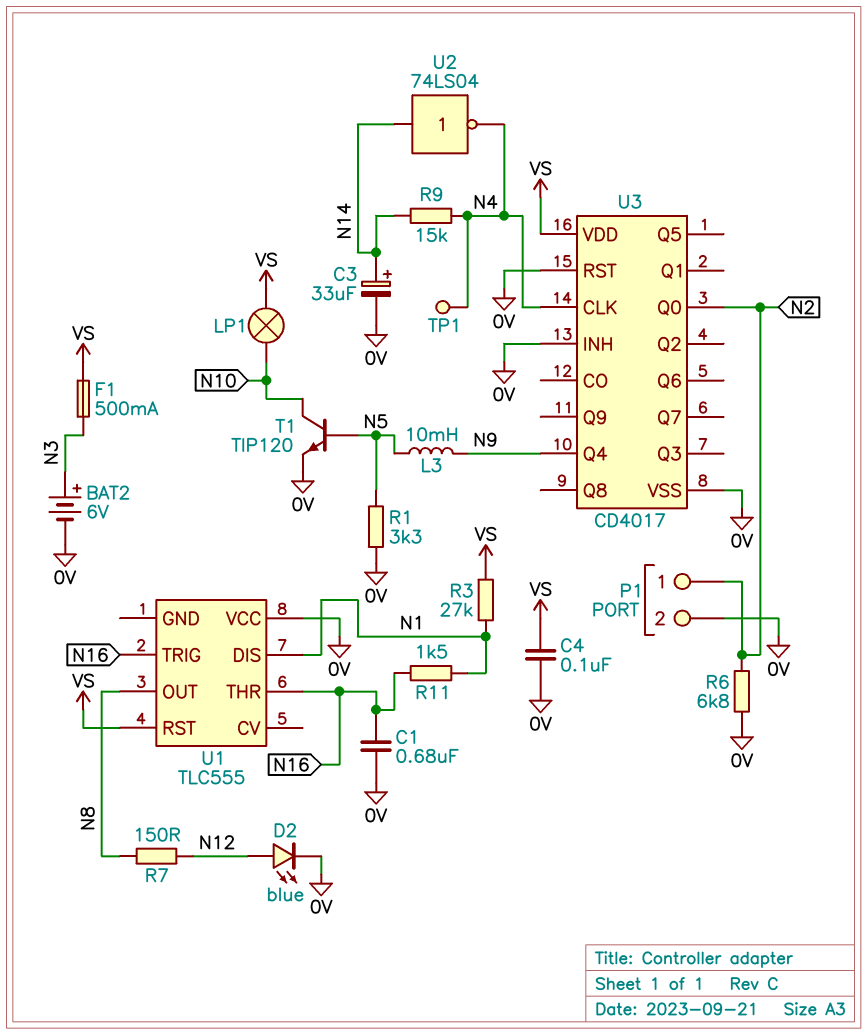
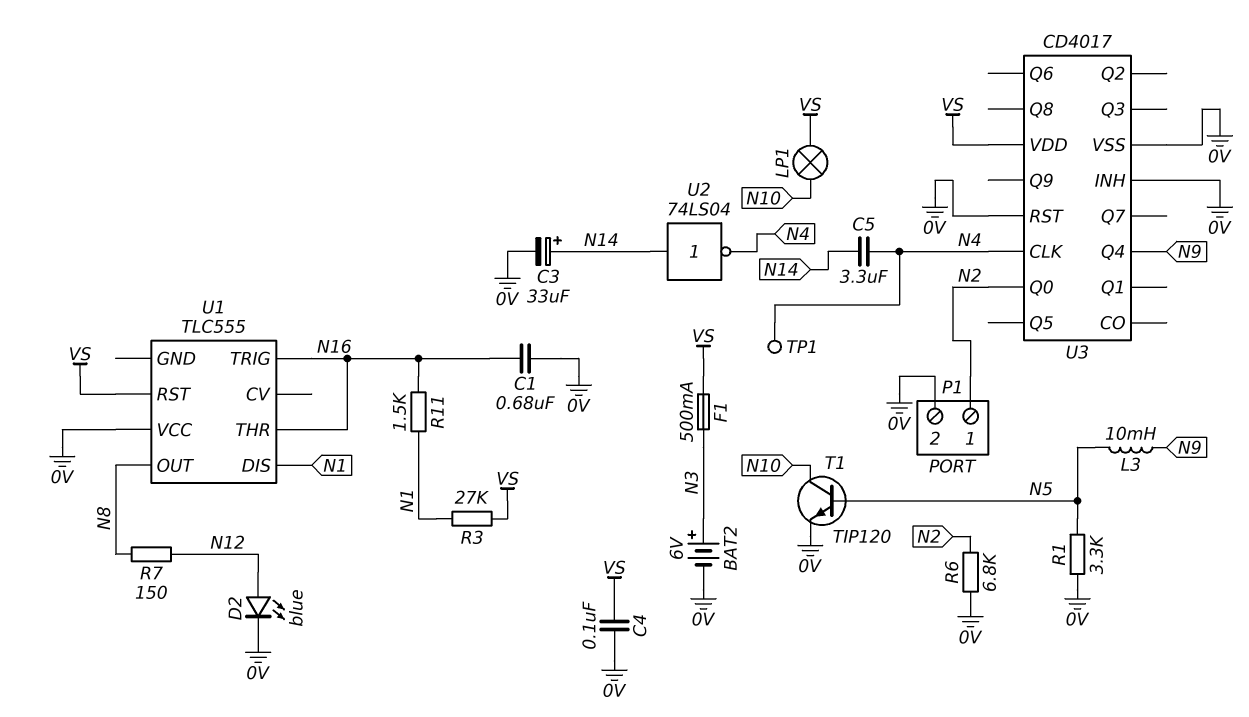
C5: none -> 3.3uF (N4, N14)
R9: 15k (N4, N14) -> none

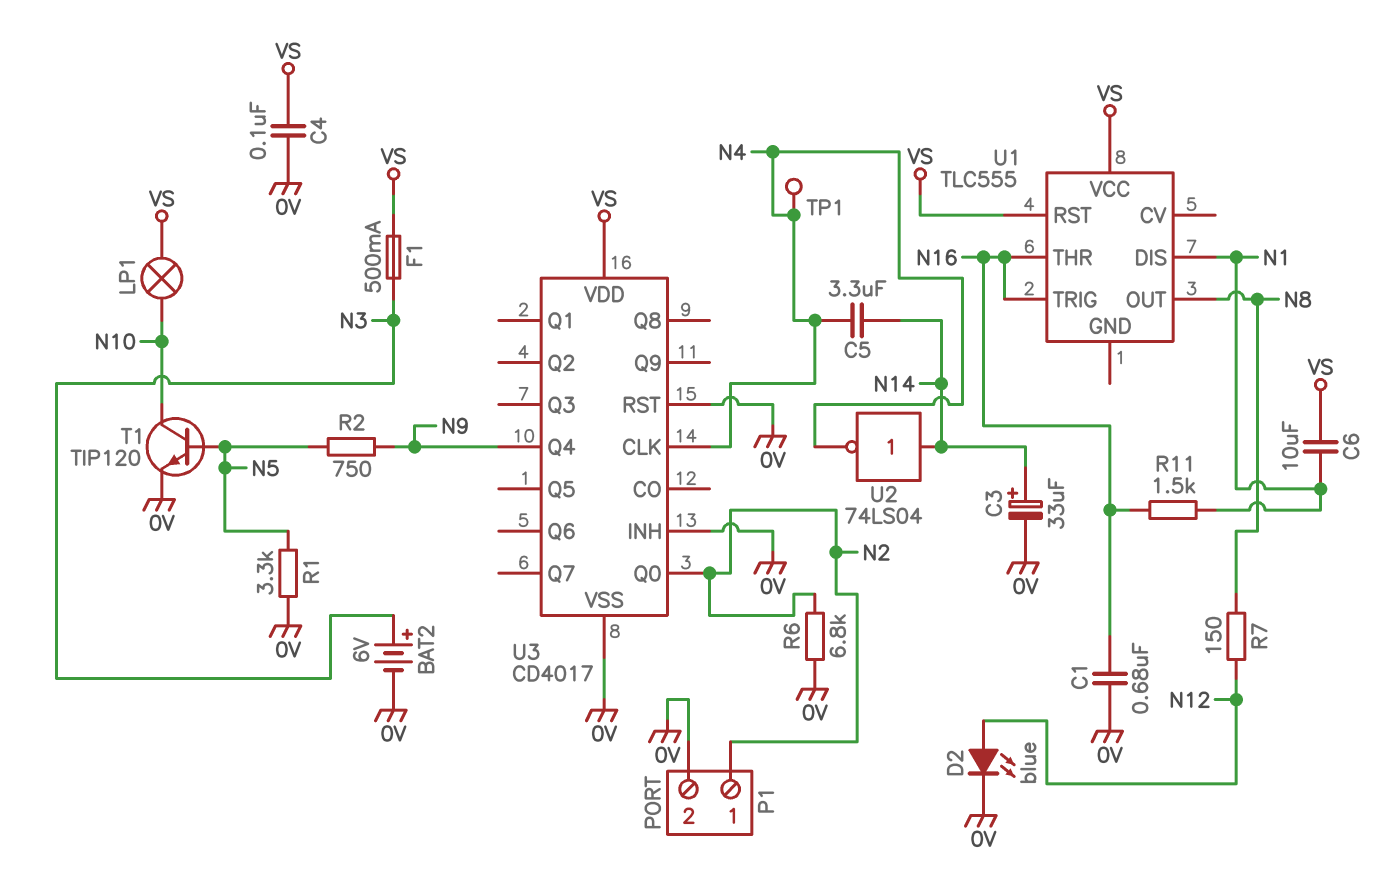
C6: none -> 10uF (N1, VS)
L3: 10mH (N5, N9) -> none
R2: none -> 750 (N5, N9)
R3: 27k (N1, VS) -> none
U1 pin VCC: 0V -> VS

